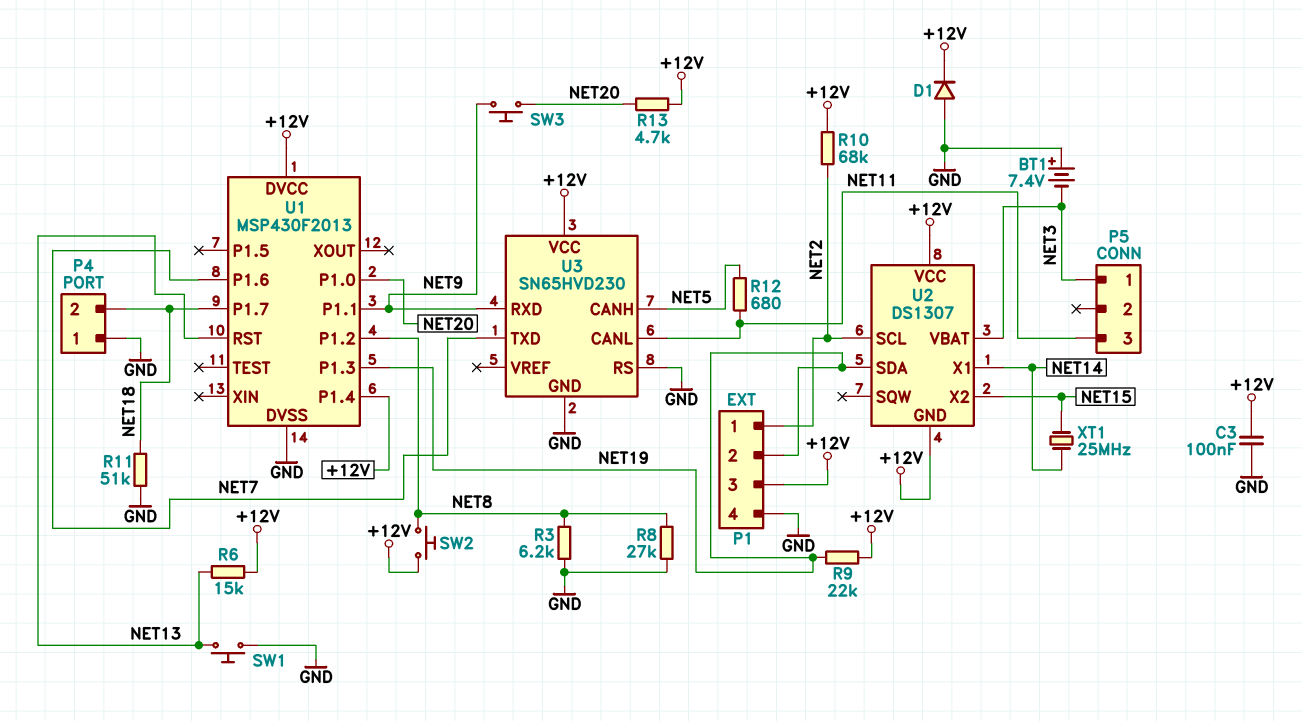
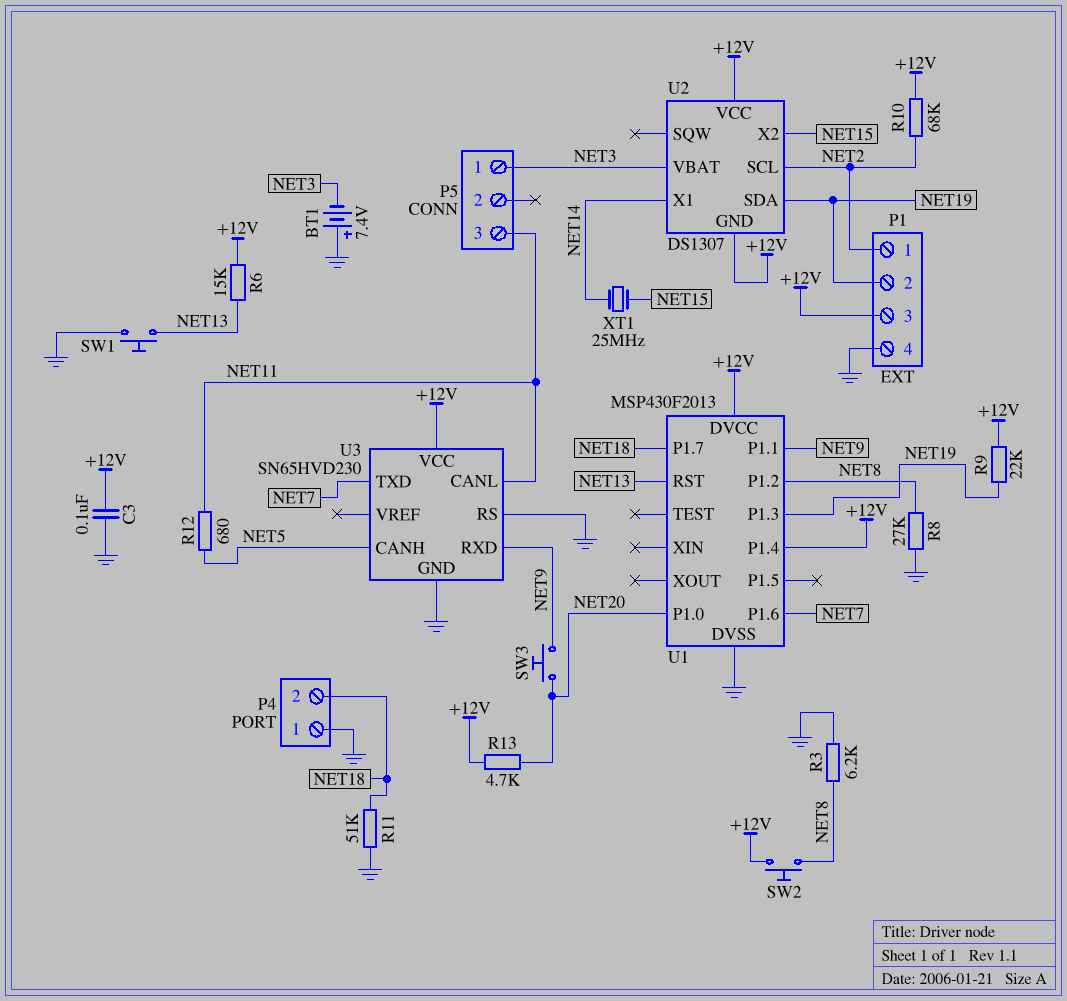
D1: diode (A GND, K +12V) -> none

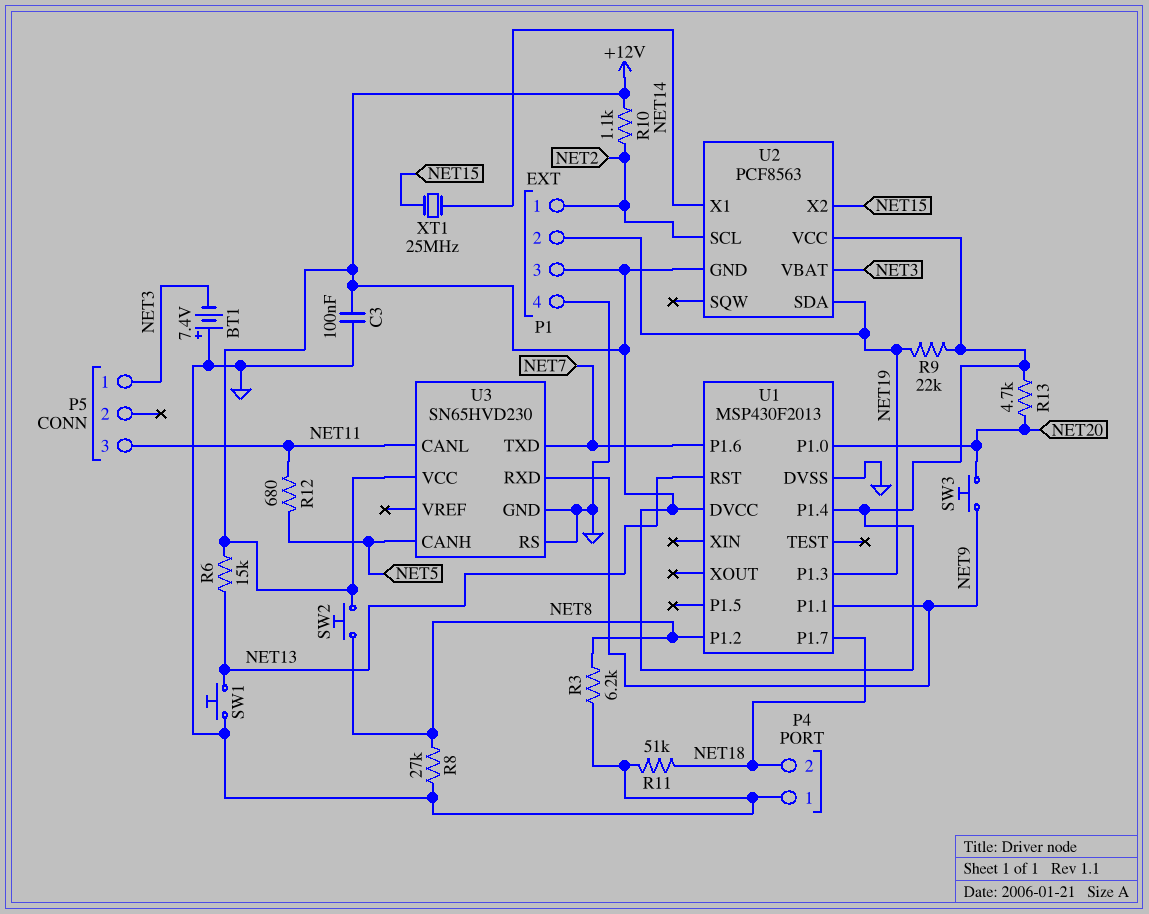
R10: 68k (+12V, NET2) -> 1.1k (+12V, NET2)
U2: DS1307 -> PCF8563

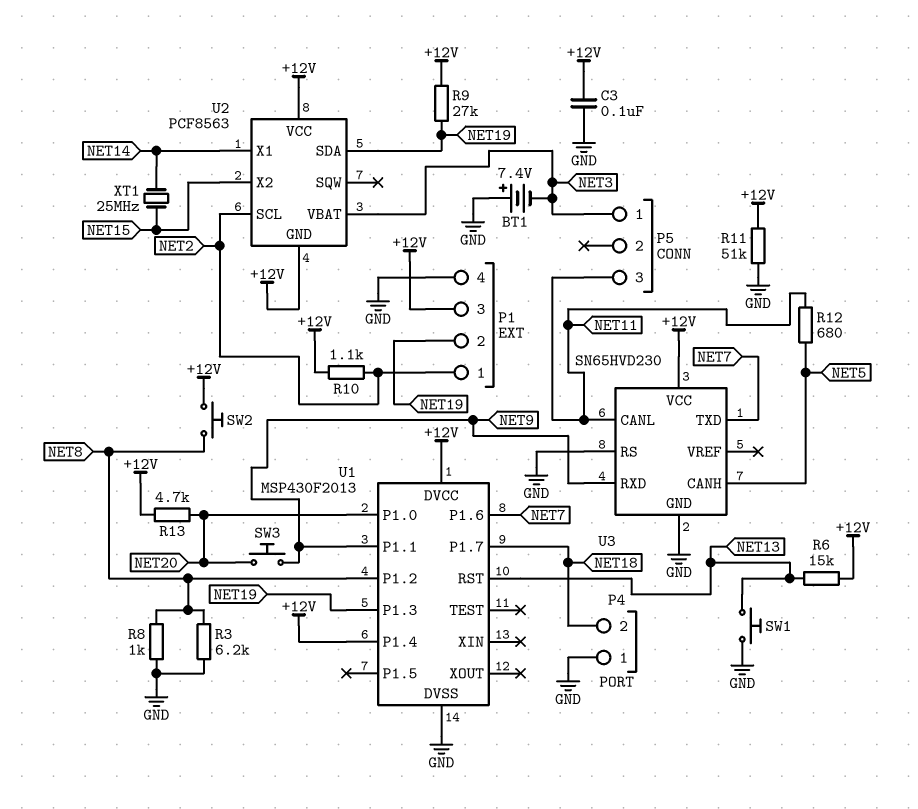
R8: 27k (GND, NET8) -> 1k (GND, NET8)
R9: 22k (+12V, NET19) -> 27k (+12V, NET19)
R11: 51k (GND, NET18) -> 51k (+12V, GND)

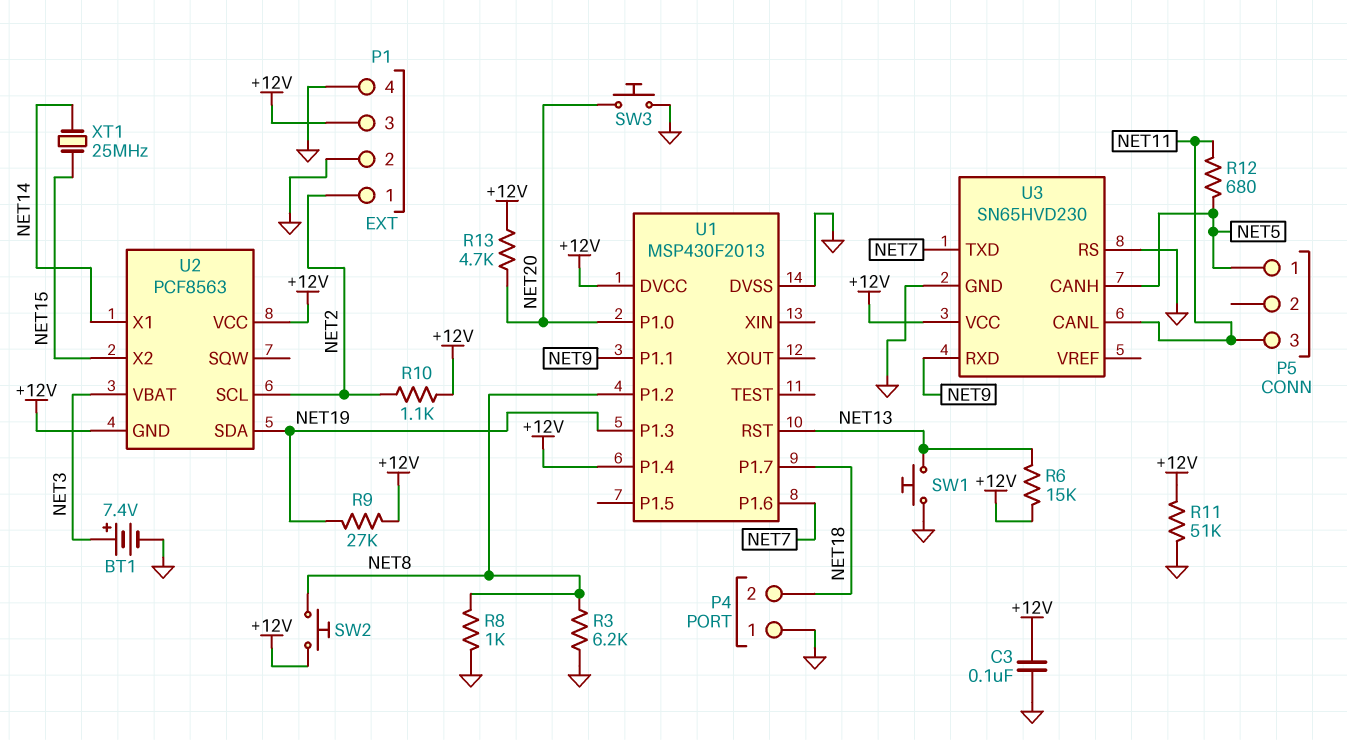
BT1: 7.4V (plus GND, minus NET3) -> 7.4V (plus NET3, minus GND)
P1 pin 2: NET19 -> GND
P5 pin 1: NET3 -> NET5
SW3: button (NET9, NET20) -> button (GND, NET20)

